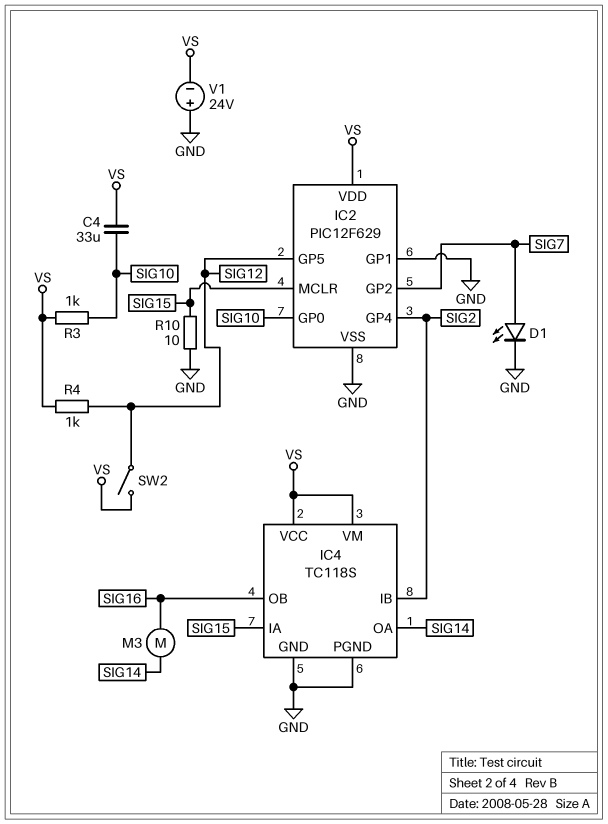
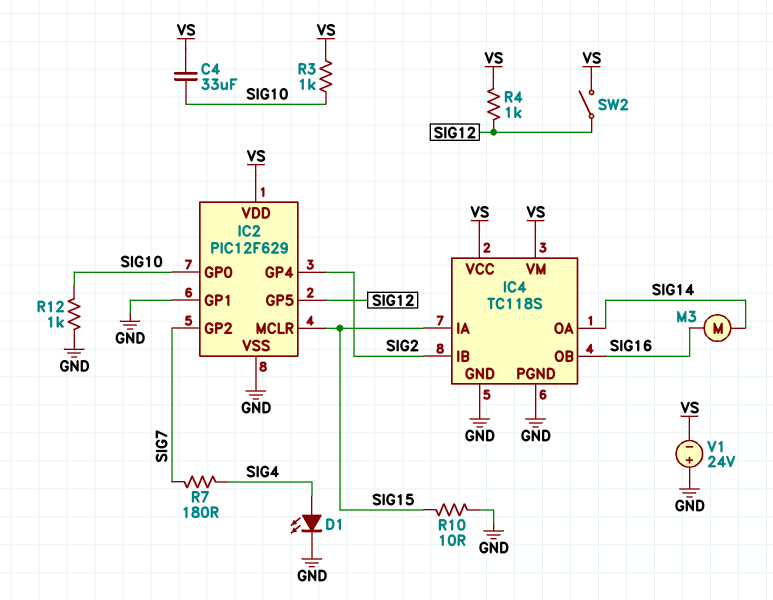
D1: LED (A SIG7, K GND) -> LED (A SIG4, K GND)
R7: none -> 180 (SIG4, SIG7)
R12: none -> 1k (GND, SIG10)

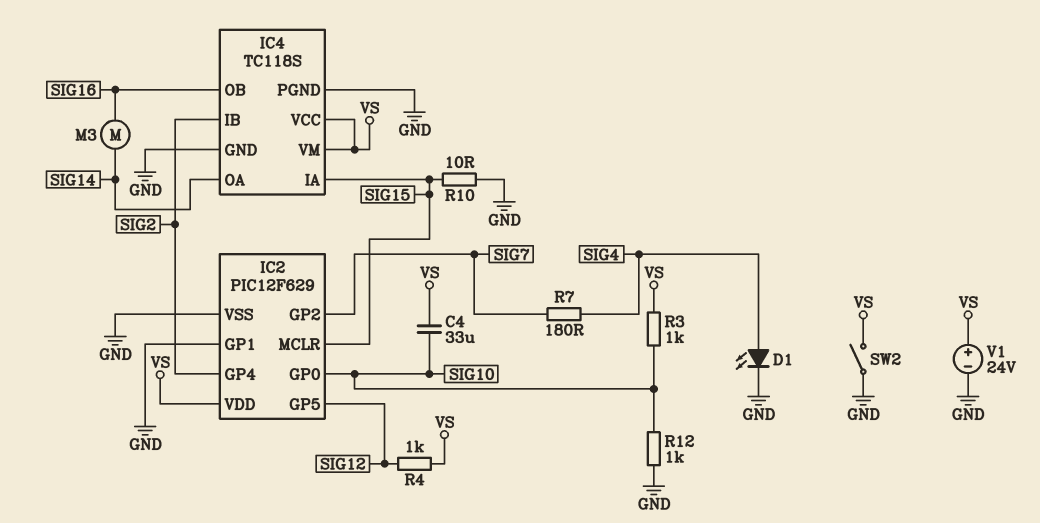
SW2: switch (SIG12, VS) -> switch (GND, VS)
V1: 24V (plus GND, minus VS) -> 24V (plus VS, minus GND)

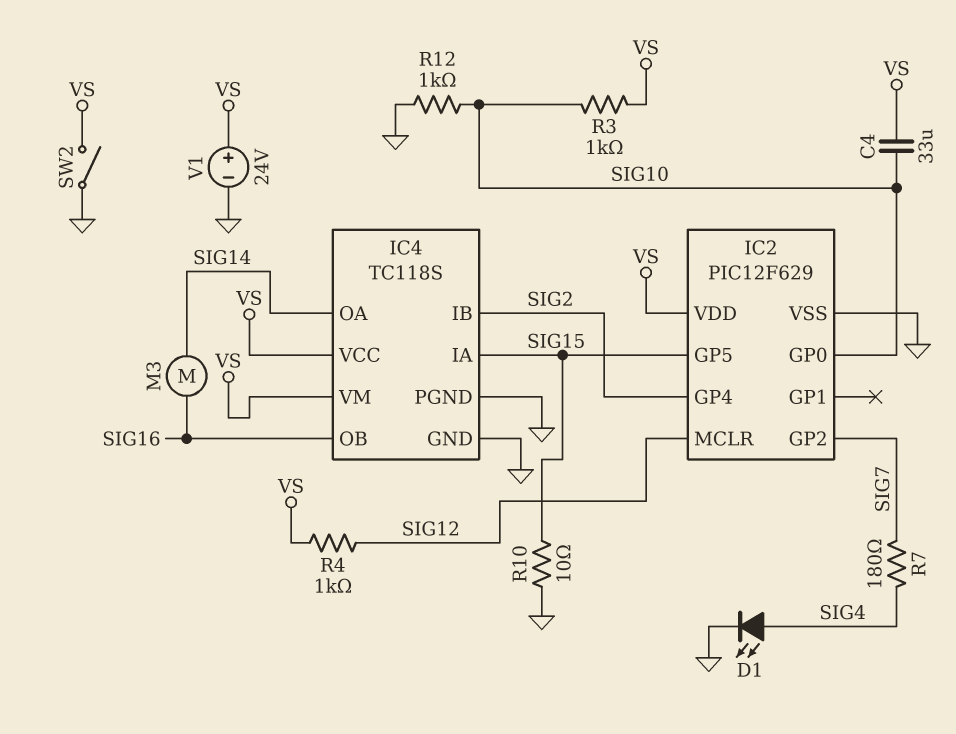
IC2 pin GP1: GND -> none
IC2 pin GP5: SIG12 -> SIG15
IC2 pin MCLR: SIG15 -> SIG12

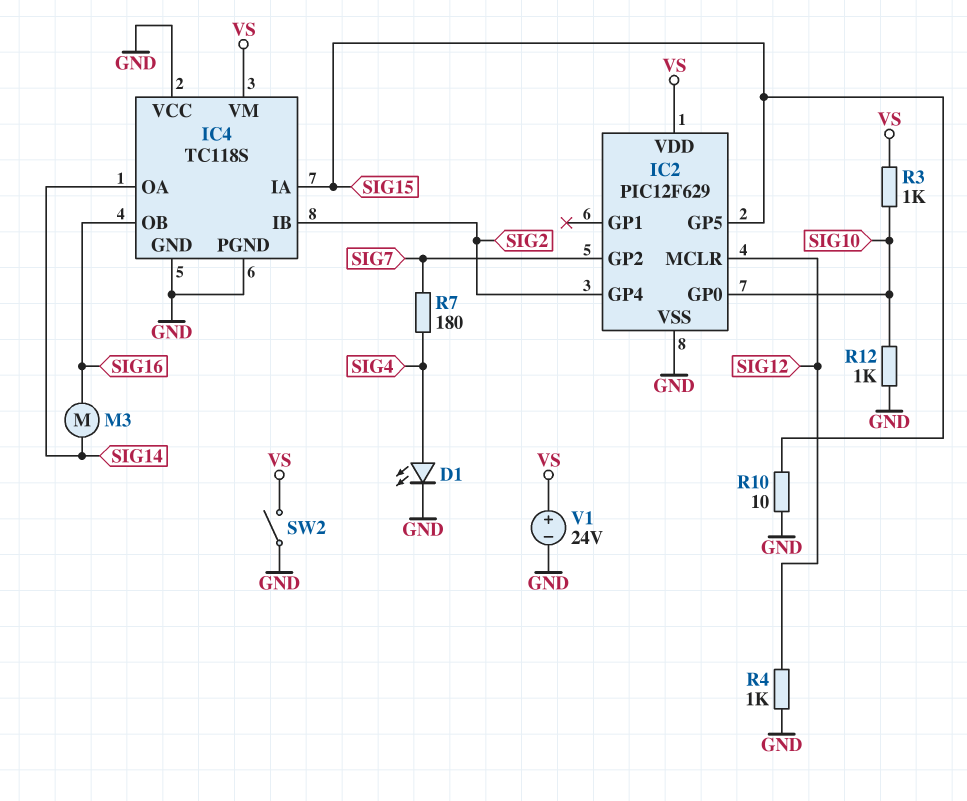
C4: 33uF (SIG10, VS) -> none
IC4 pin VCC: VS -> GND
R4: 1k (SIG12, VS) -> 1k (GND, SIG12)

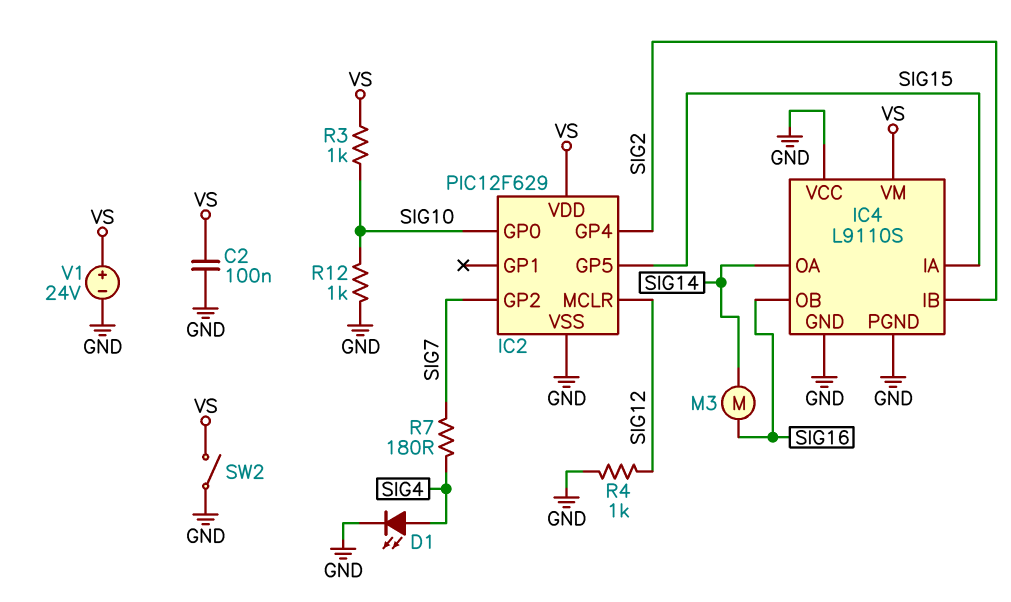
C2: none -> 100nF (GND, VS)
IC4: TC118S -> L9110S
R10: 10 (GND, SIG15) -> none

